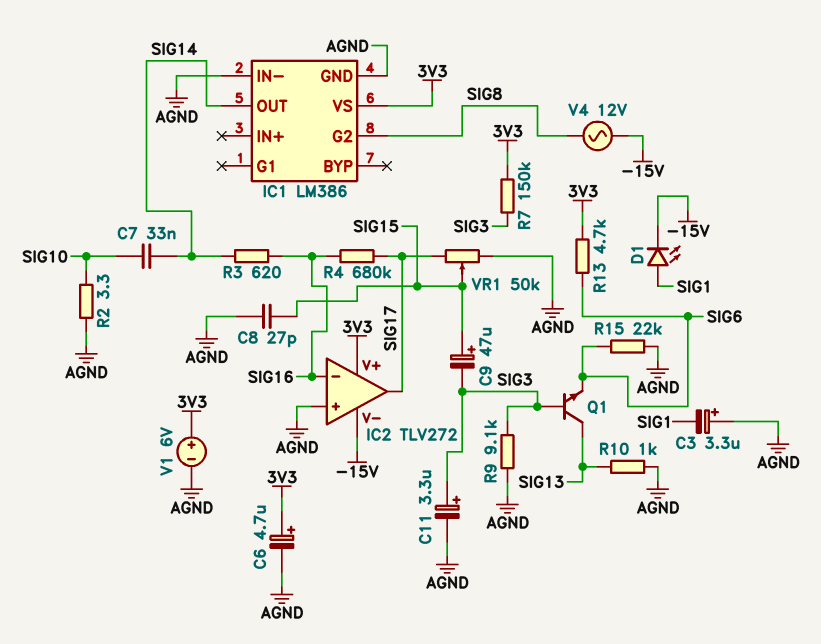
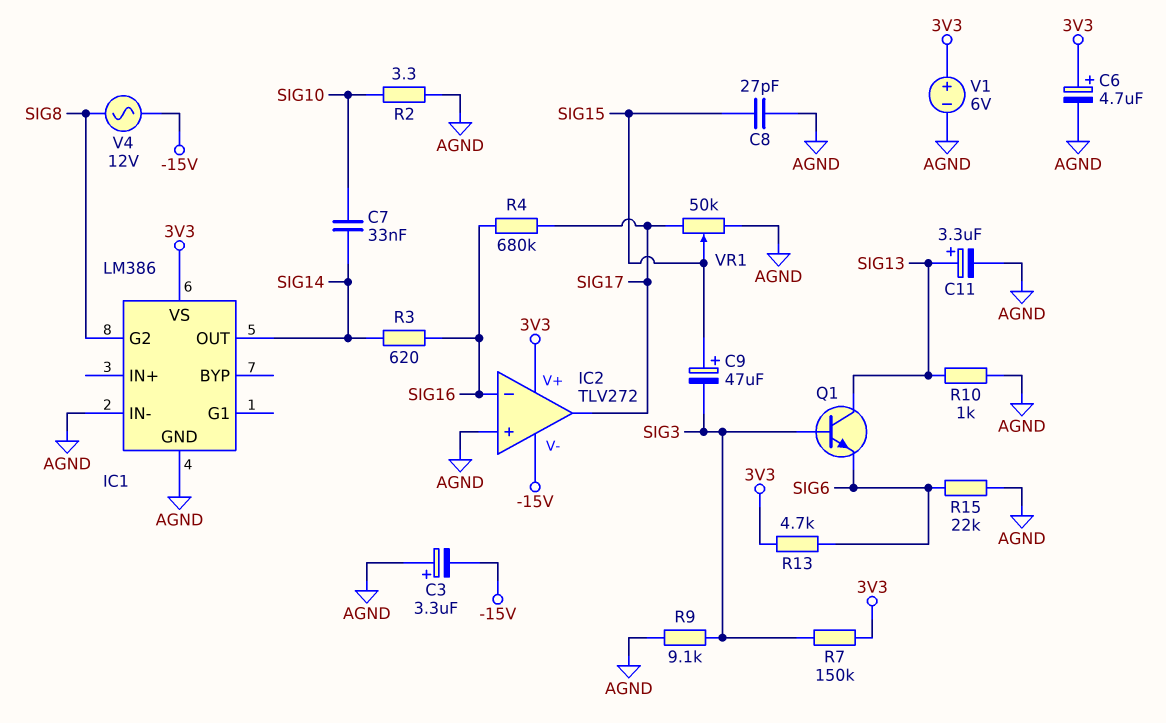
C3: 3.3uF (plus AGND, minus SIG1) -> 3.3uF (plus AGND, minus -15V)
C11: 3.3uF (plus SIG3, minus AGND) -> 3.3uF (plus SIG13, minus AGND)
D1: LED (A SIG1, K -15V) -> none

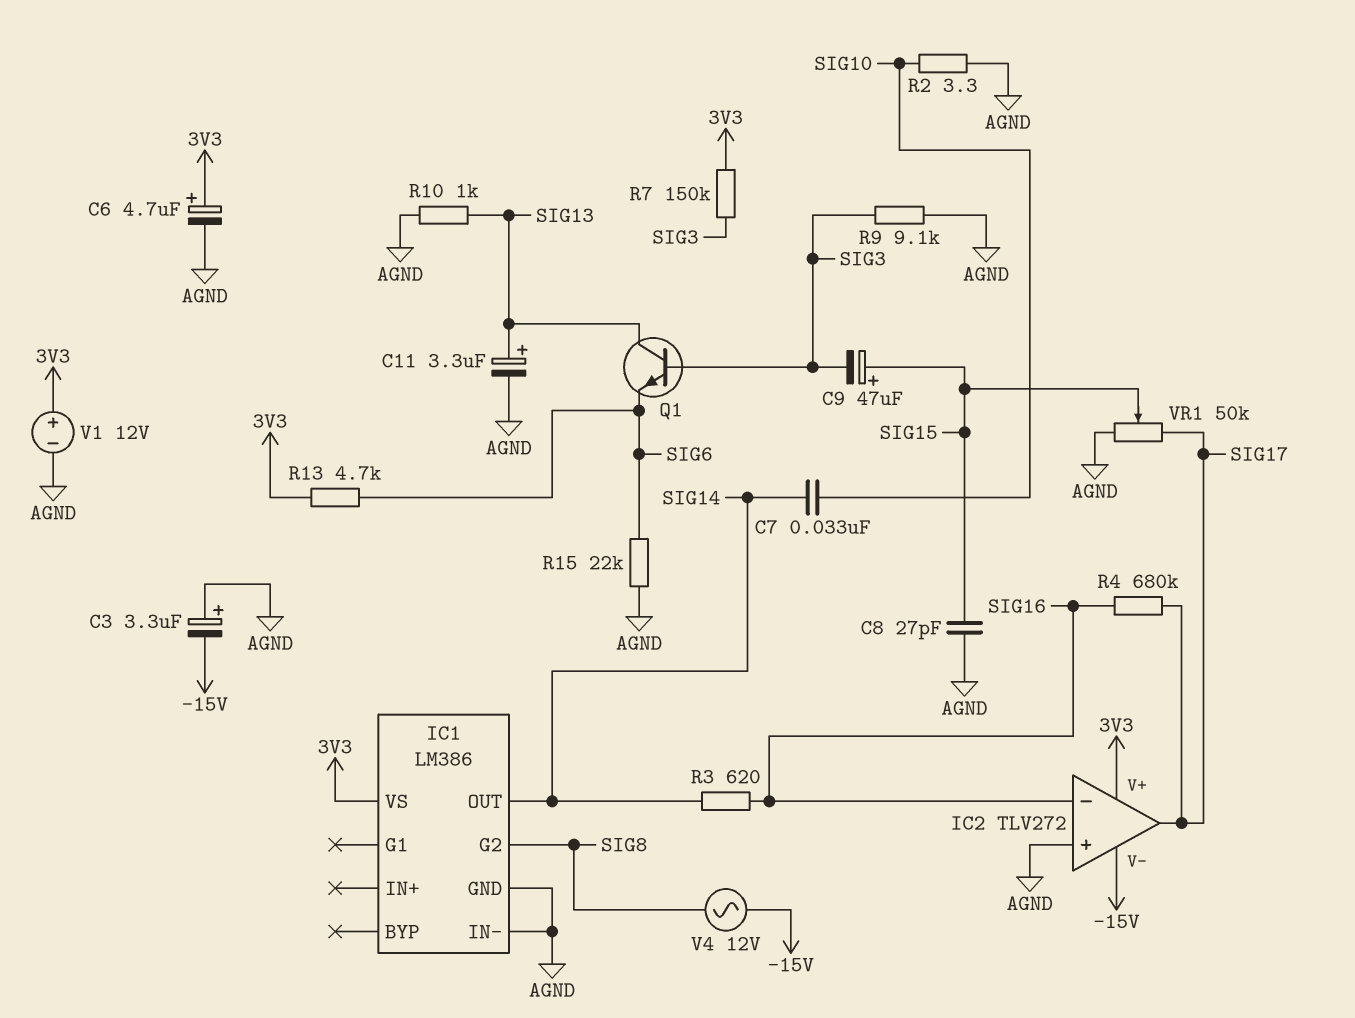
V1: 6V (plus 3V3, minus AGND) -> 12V (plus 3V3, minus AGND)

